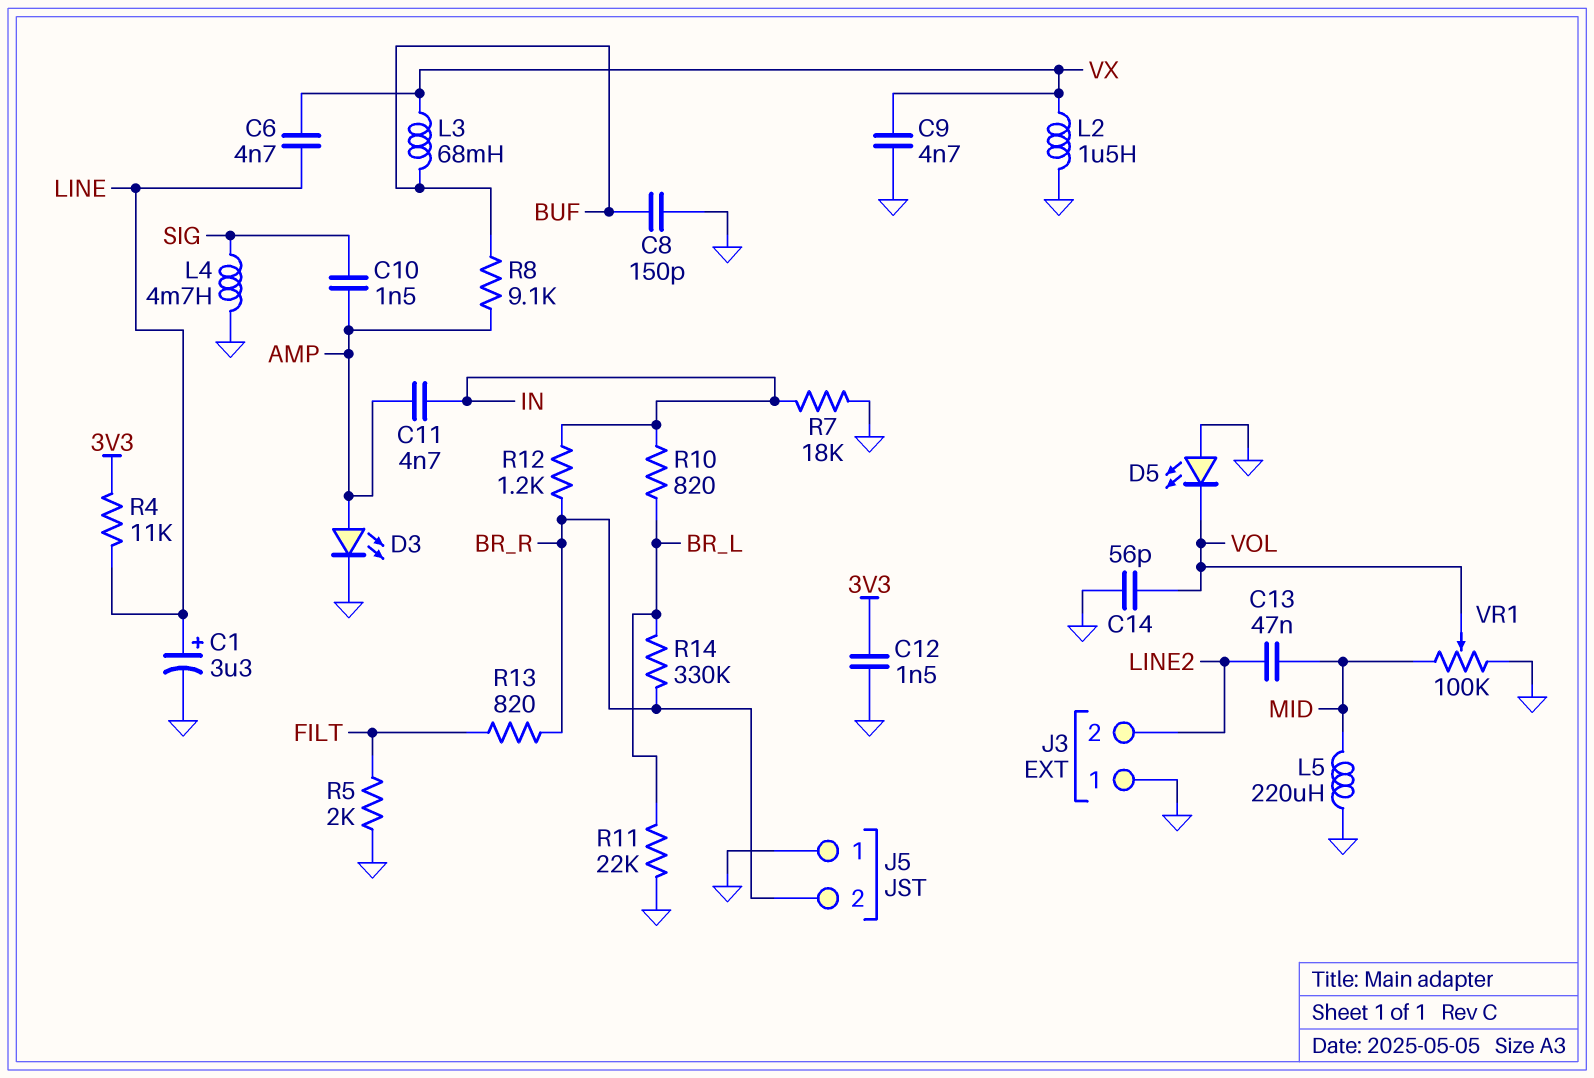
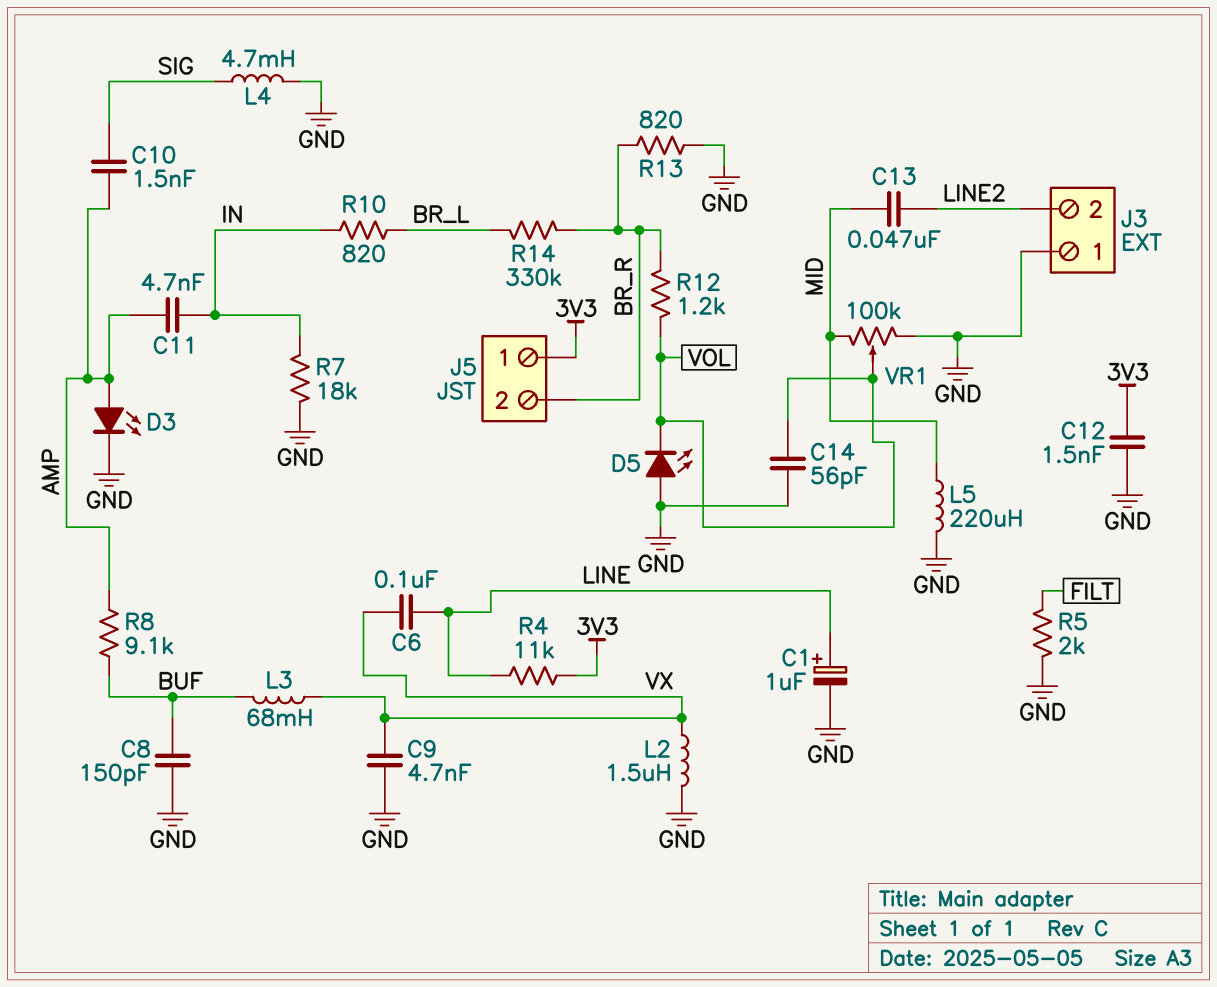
C1: 3.3uF (plus LINE, minus GND) -> 1uF (plus LINE, minus GND)
C6: 4.7nF (LINE, VX) -> 100nF (LINE, VX)
J5 pin 1: GND -> 3V3
R11: 22k (BR_L, GND) -> none
R12: 1.2k (BR_R, IN) -> 1.2k (BR_R, VOL)
R13: 820 (BR_R, FILT) -> 820 (BR_R, GND)

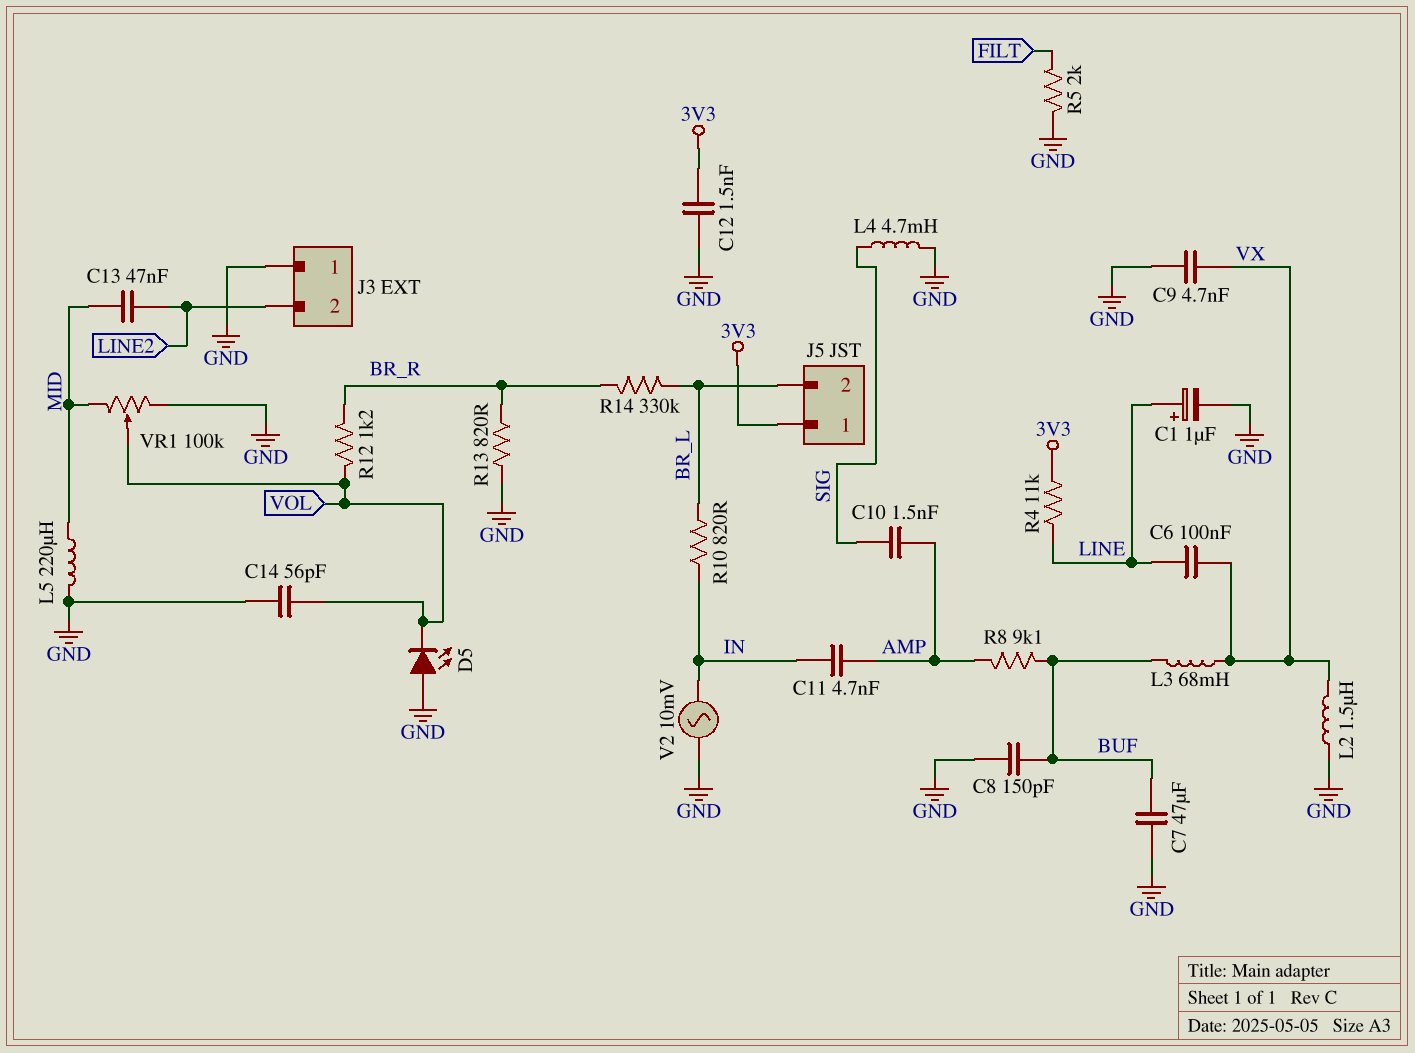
C7: none -> 47uF (BUF, GND)
D3: LED (A AMP, K GND) -> none
J5 pin 2: BR_R -> BR_L
R7: 18k (GND, IN) -> none
V2: none -> AC 10mV (GND, IN)

